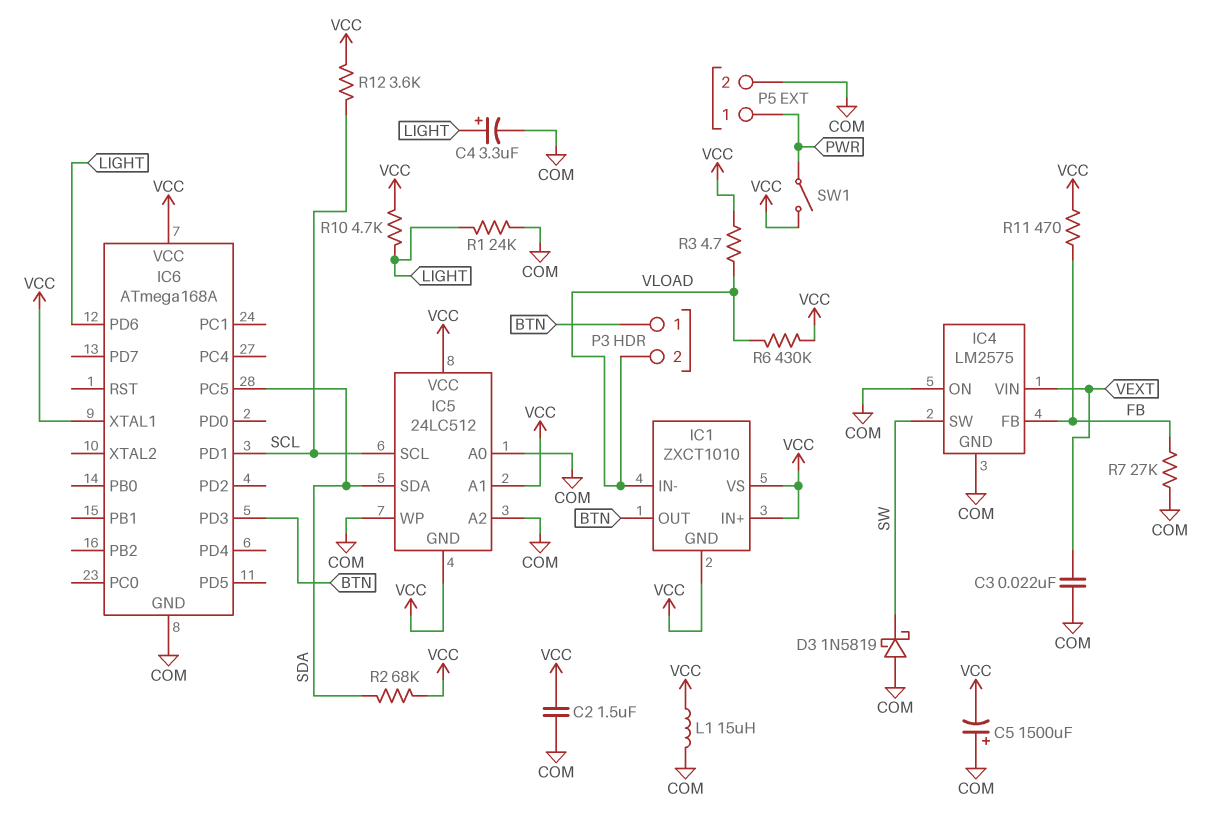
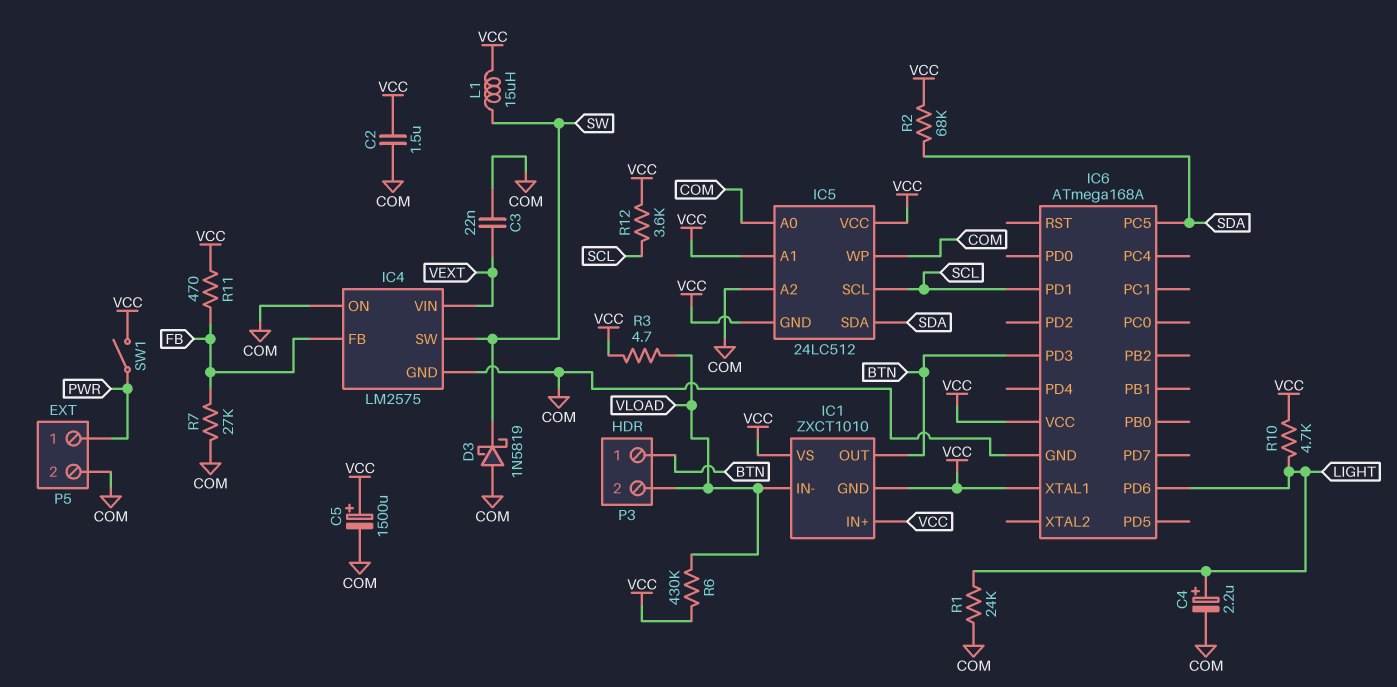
C4: 3.3uF (plus LIGHT, minus COM) -> 2.2uF (plus LIGHT, minus COM)
C5: 1500uF (plus COM, minus VCC) -> 1500uF (plus VCC, minus COM)
L1: 15uH (COM, VCC) -> 15uH (SW, VCC)

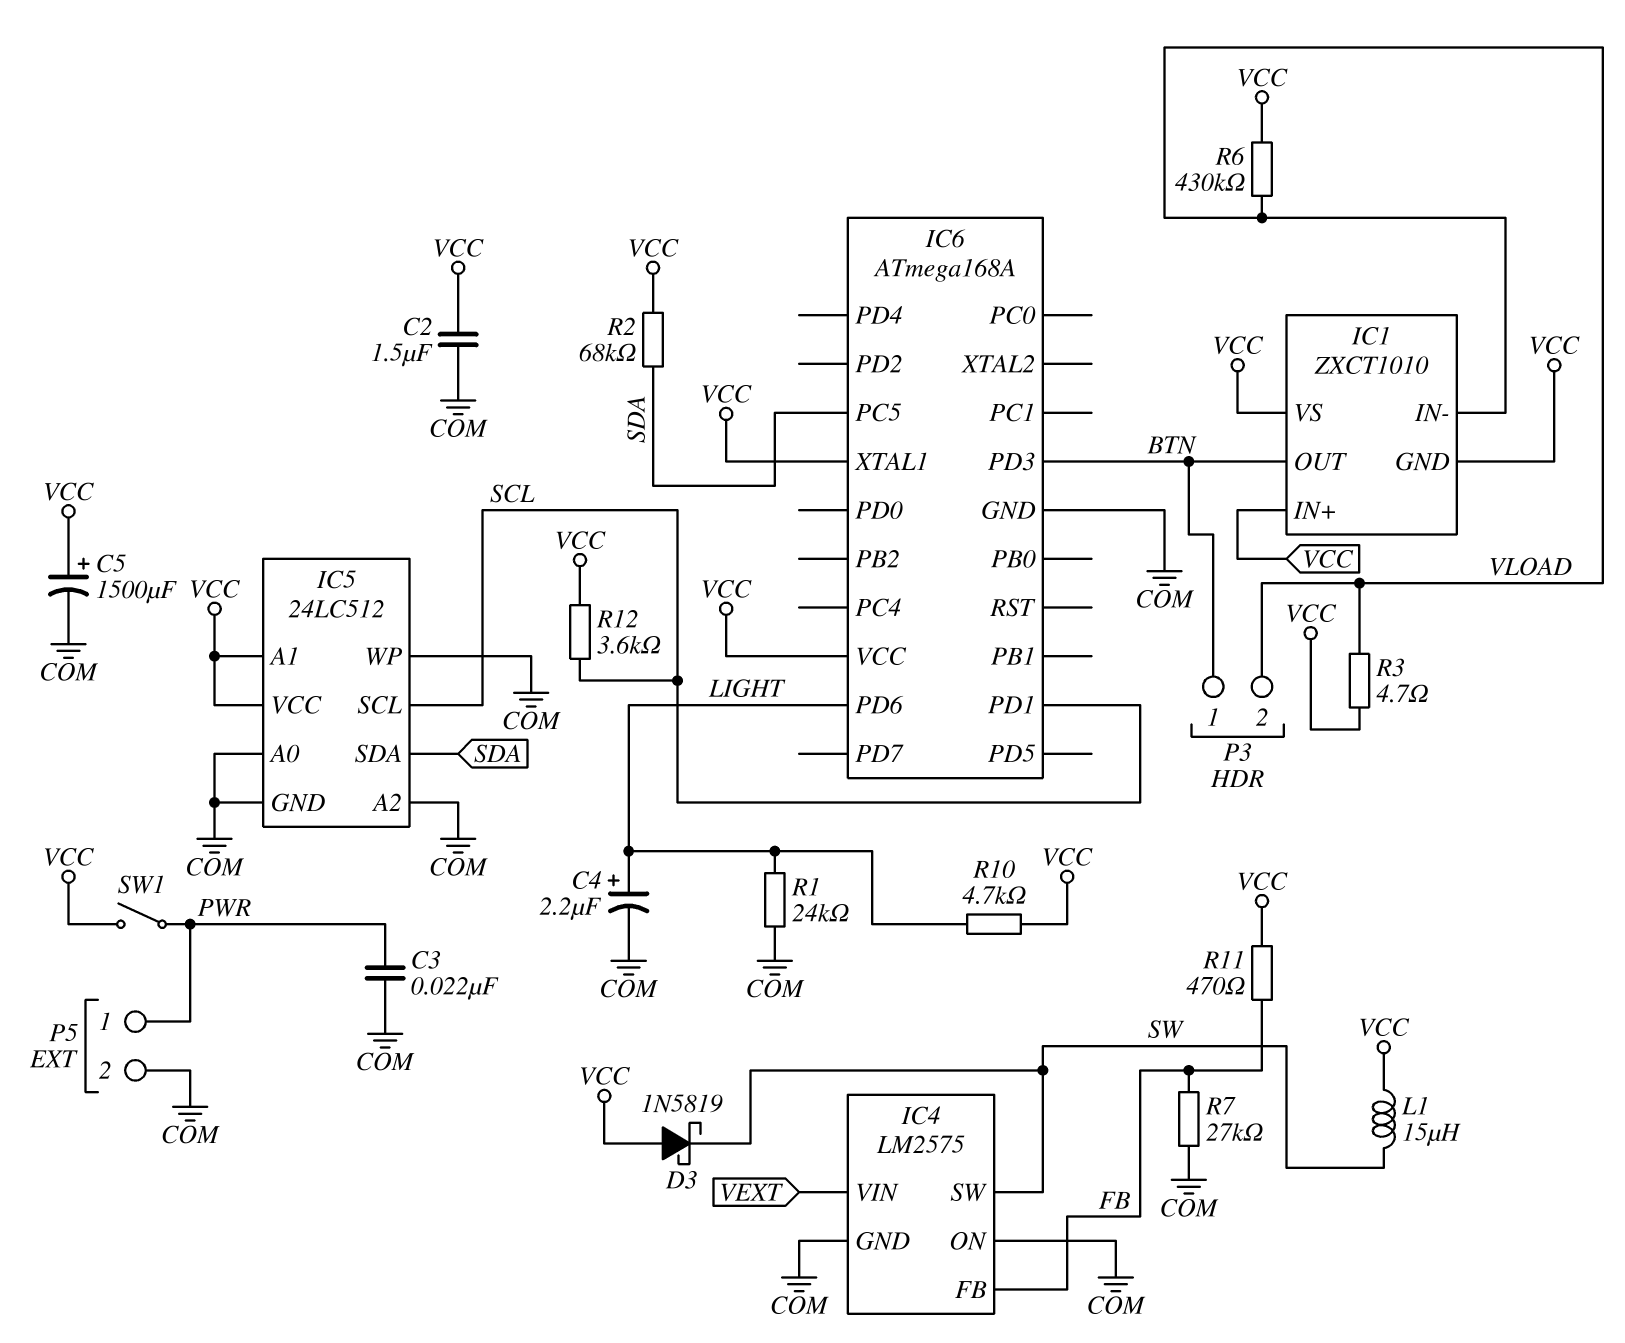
C3: 22nF (COM, VEXT) -> 22nF (COM, PWR)
D3: schottky 1N5819 (A COM, K SW) -> schottky 1N5819 (A VCC, K SW)
IC5 pin GND: VCC -> COM

